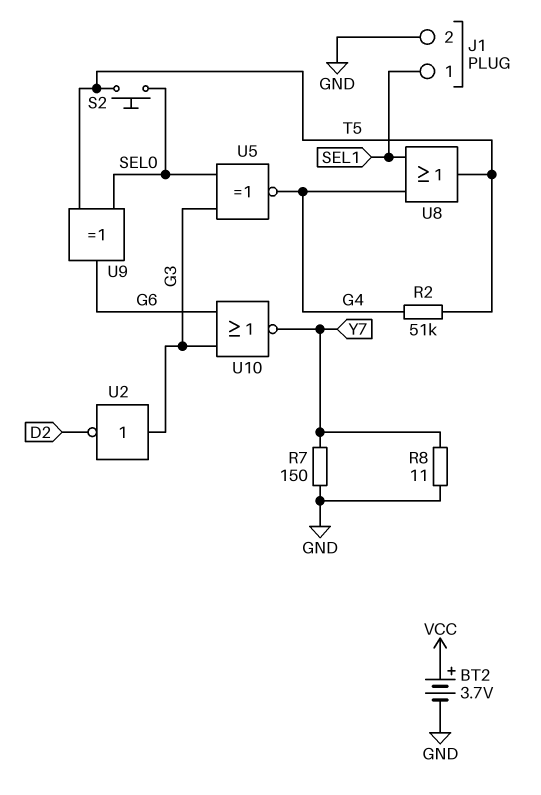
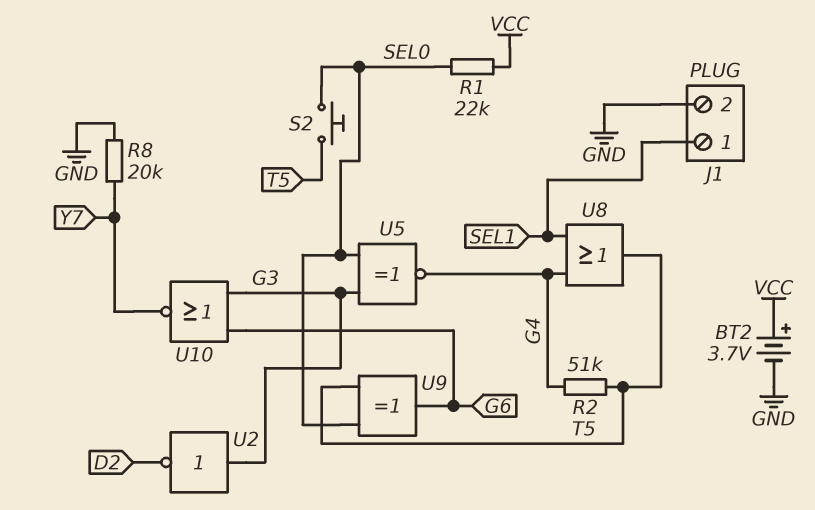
R1: none -> 22k (SEL0, VCC)
R7: 150 (GND, Y7) -> none
R8: 11 (GND, Y7) -> 20k (GND, Y7)

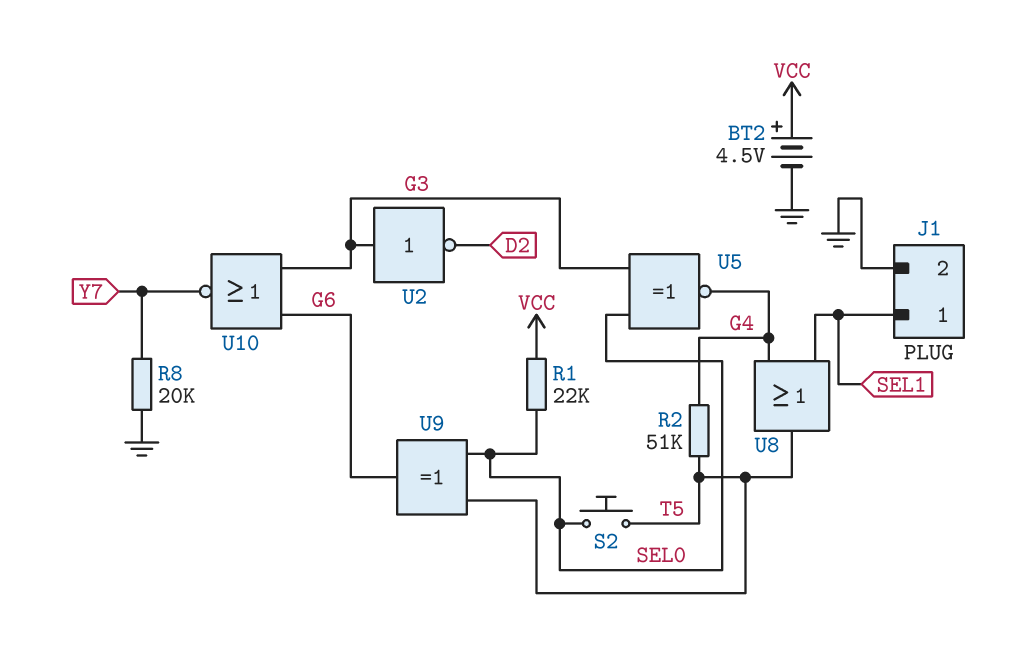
BT2: 3.7V (plus VCC, minus GND) -> 4.5V (plus VCC, minus GND)

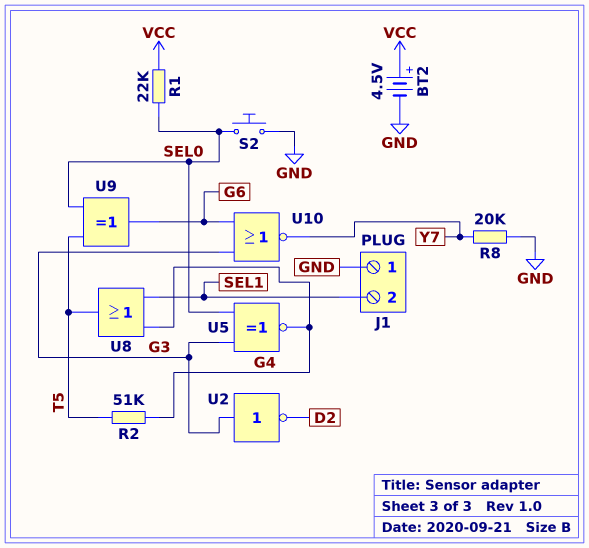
J1 pin 1: SEL1 -> GND
J1 pin 2: GND -> SEL1
S2: button (SEL0, T5) -> button (GND, SEL0)

